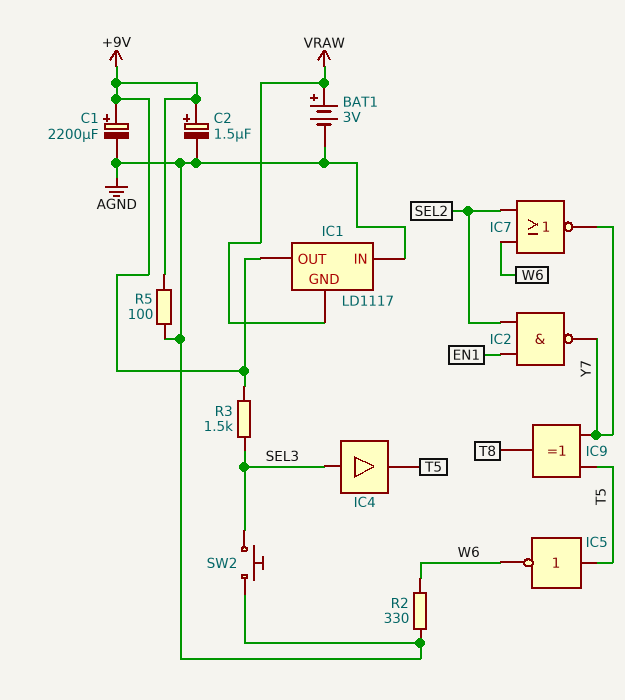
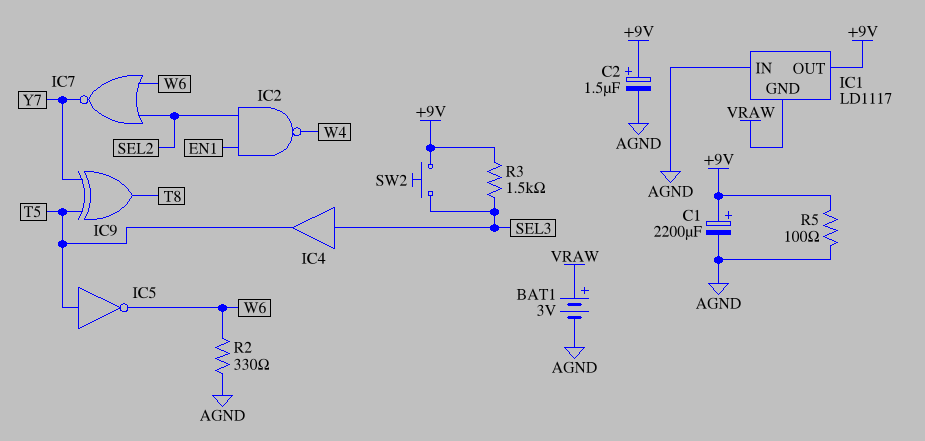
IC2: NAND (in EN1, in SEL2, out Y7) -> NAND (in EN1, in SEL2, out W4)
SW2: button (AGND, SEL3) -> button (+9V, SEL3)

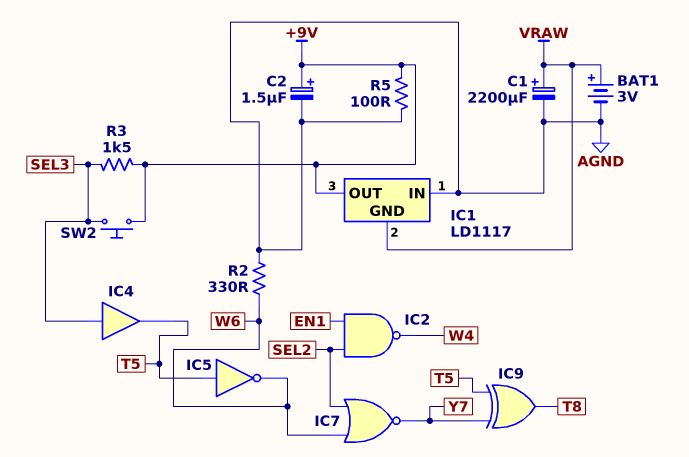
C1: 2200uF (plus +9V, minus AGND) -> 2200uF (plus VRAW, minus AGND)

